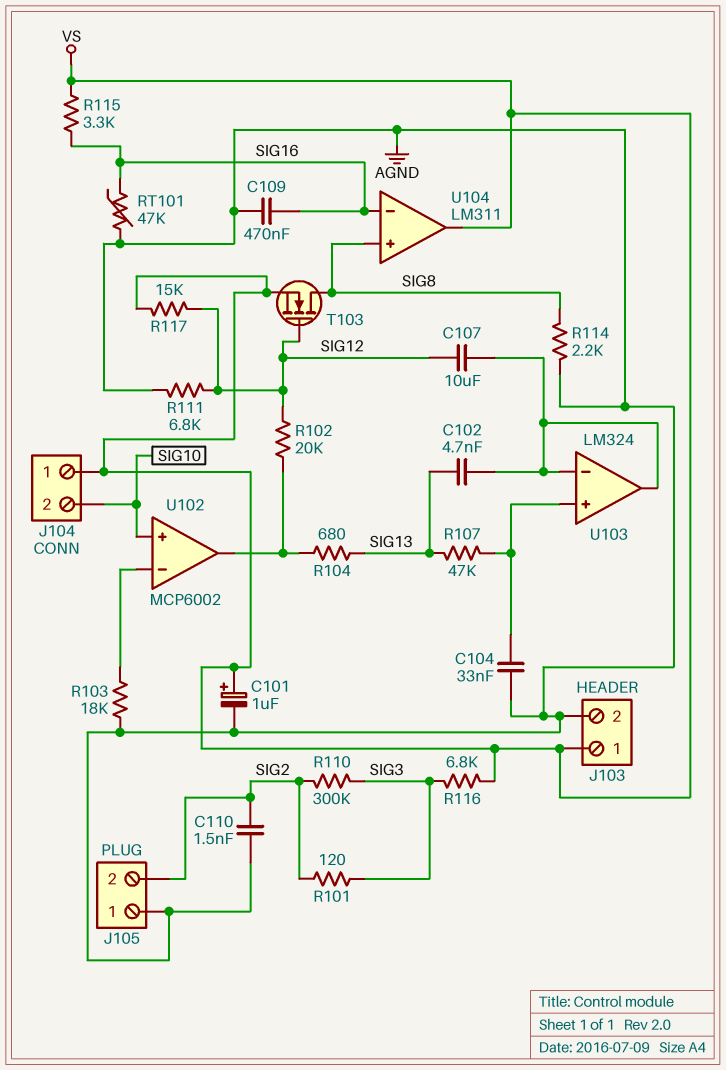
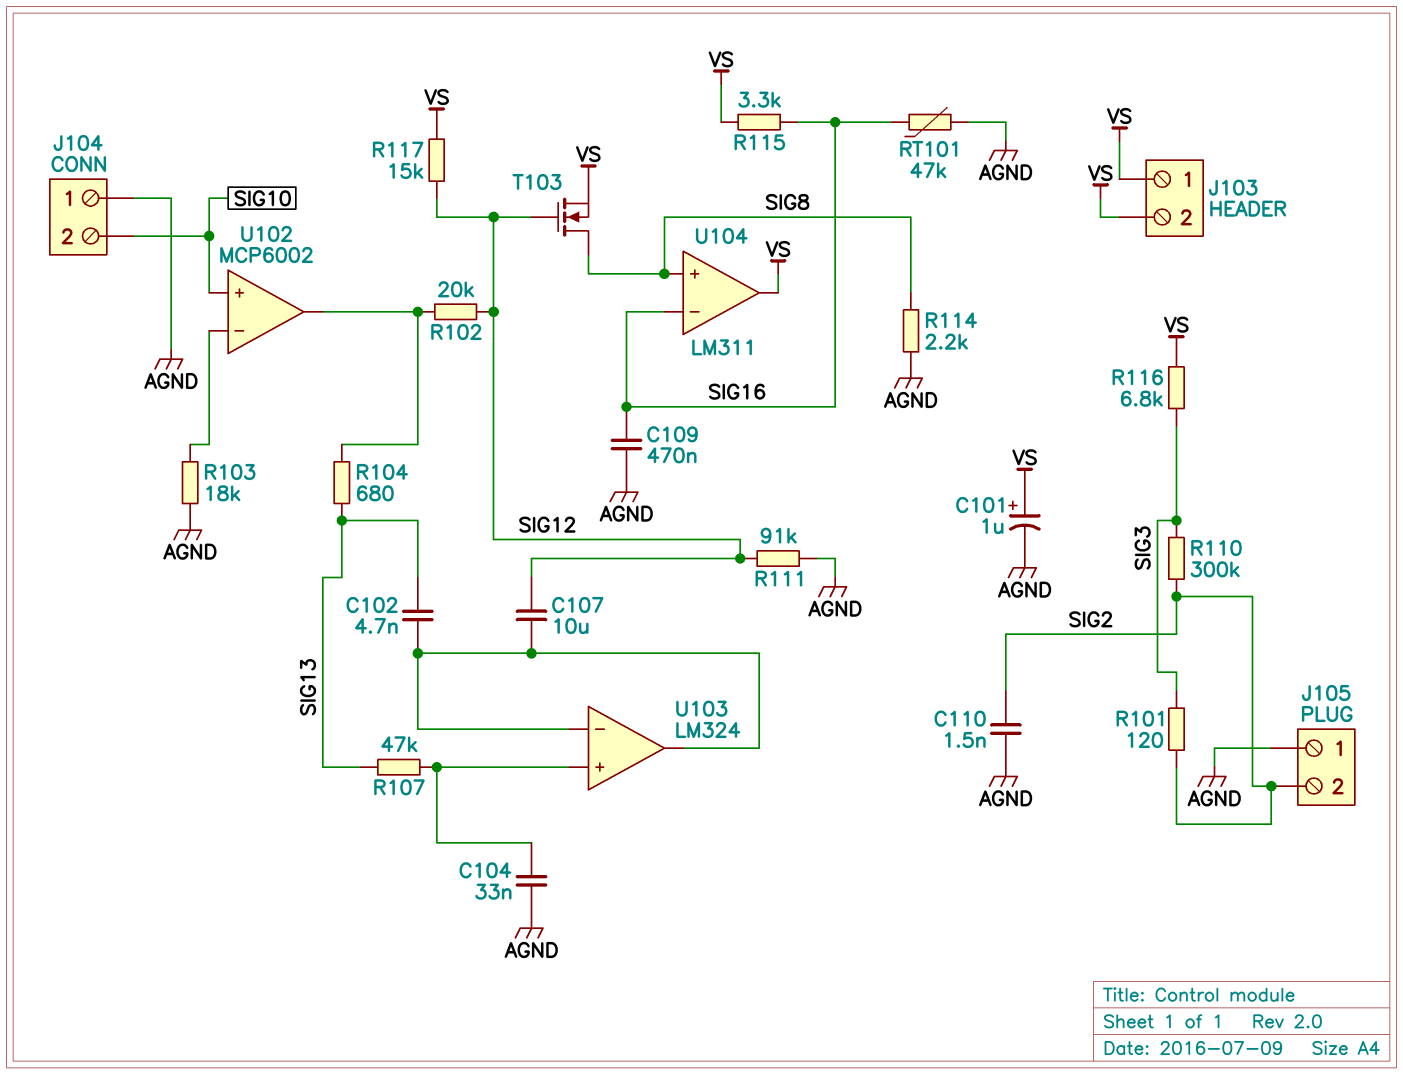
J103 pin 2: AGND -> VS
J104 pin 1: VS -> AGND
R111: 6.8k (AGND, SIG12) -> 91k (AGND, SIG12)

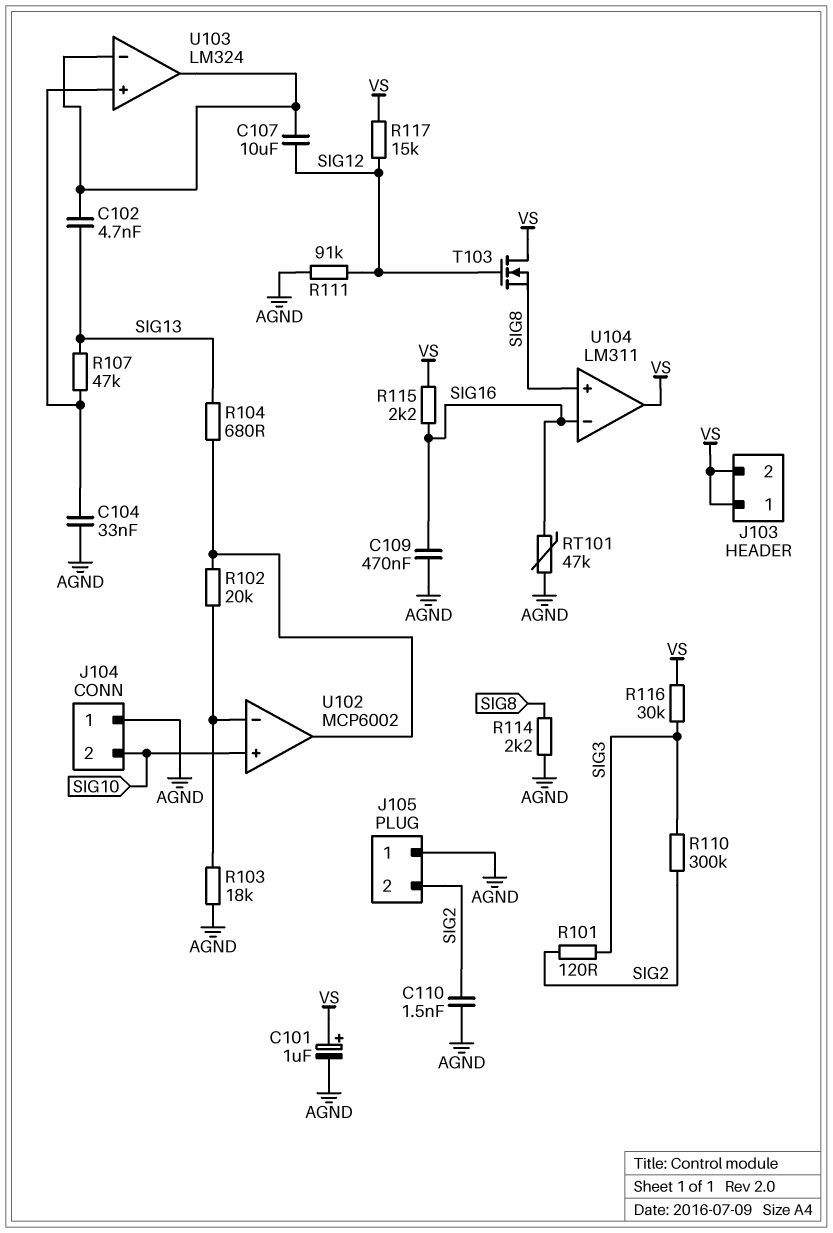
R102: 20k (SIG12, U102/out) -> 20k (U102/in-, U102/out)
R115: 3.3k (SIG16, VS) -> 2.2k (SIG16, VS)
R116: 6.8k (SIG3, VS) -> 30k (SIG3, VS)
T103: NMOS (G SIG12, D SIG8, S VS) -> NMOS (G SIG12, D VS, S SIG8)

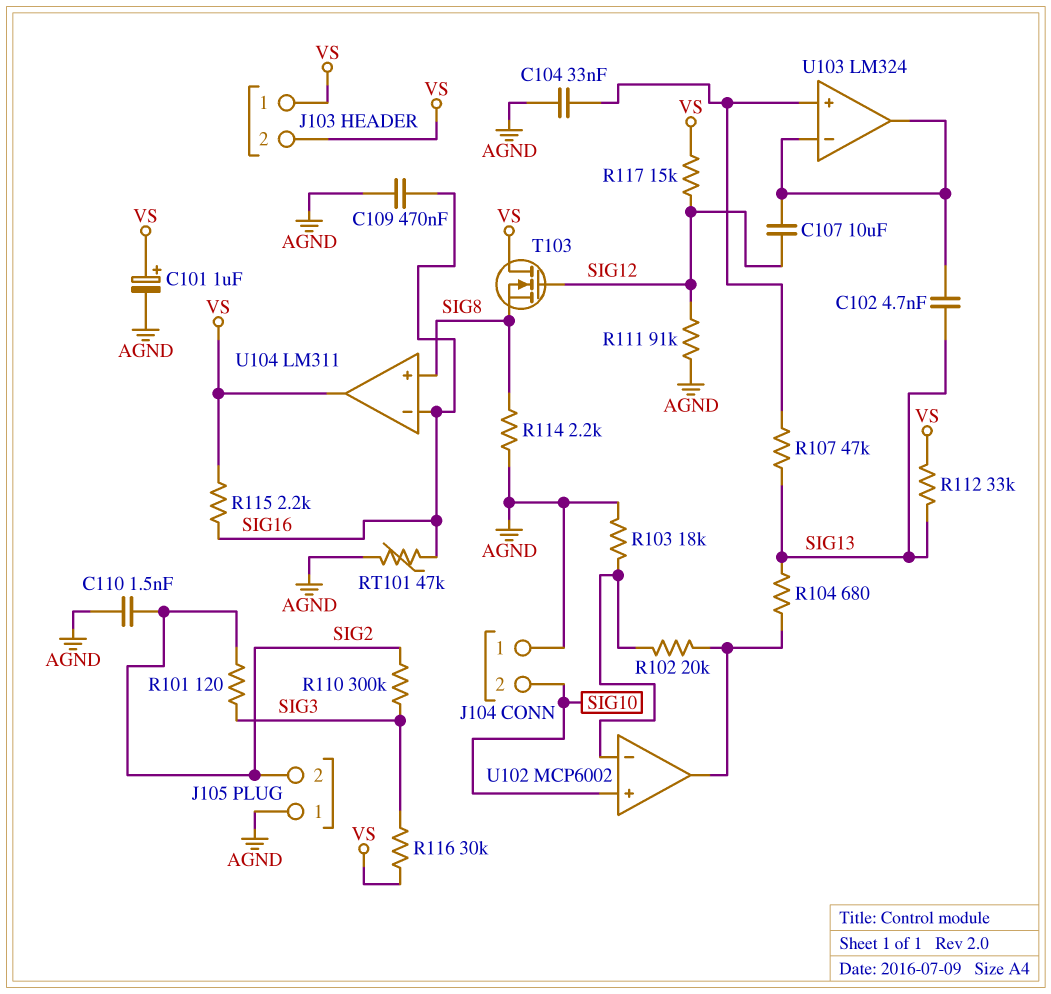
R112: none -> 33k (SIG13, VS)

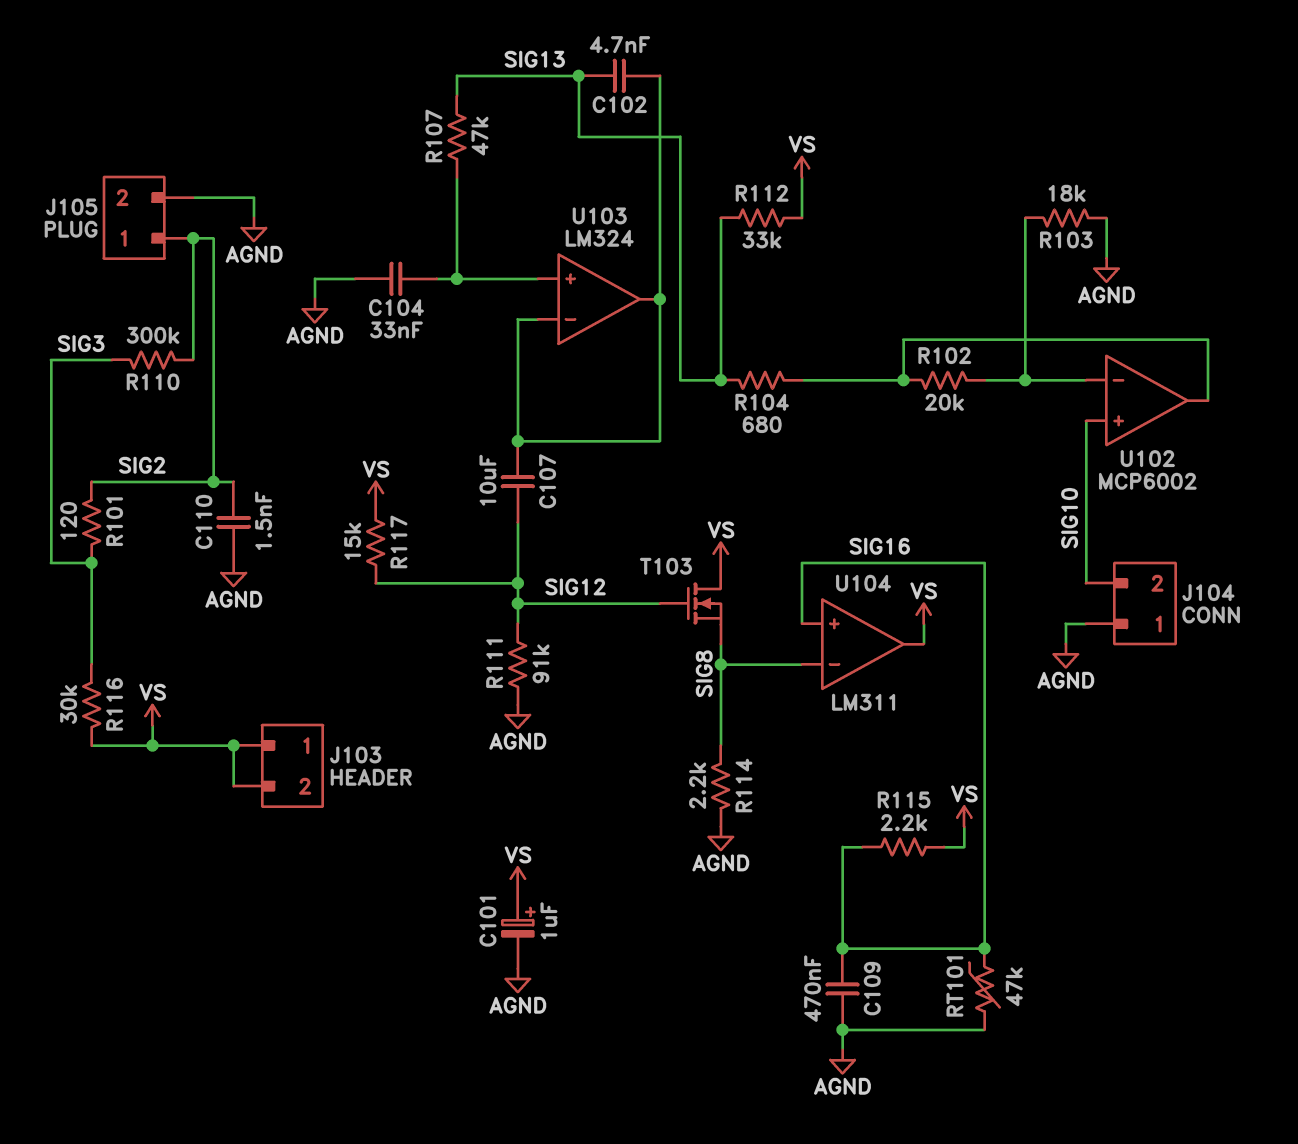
J105 pin 1: AGND -> SIG2
J105 pin 2: SIG2 -> AGND
U104 pin in+: SIG8 -> SIG16
U104 pin in-: SIG16 -> SIG8

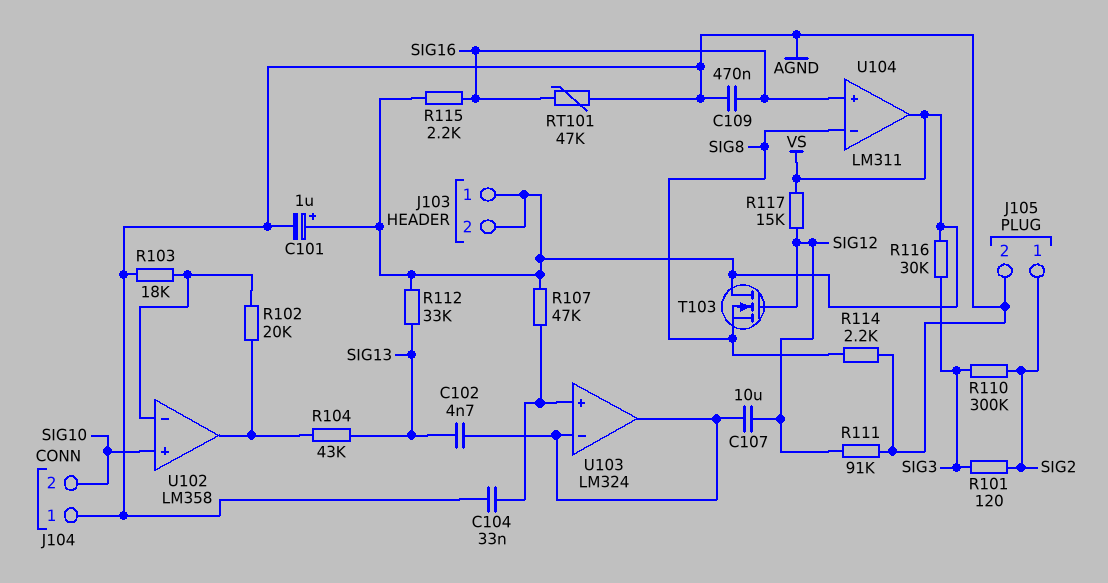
C110: 1.5nF (AGND, SIG2) -> none
R104: 680 (SIG13, U102/out) -> 43k (SIG13, U102/out)
R107: 47k (SIG13, U103/in+) -> 47k (U103/in+, VS)
U102: MCP6002 -> LM358

